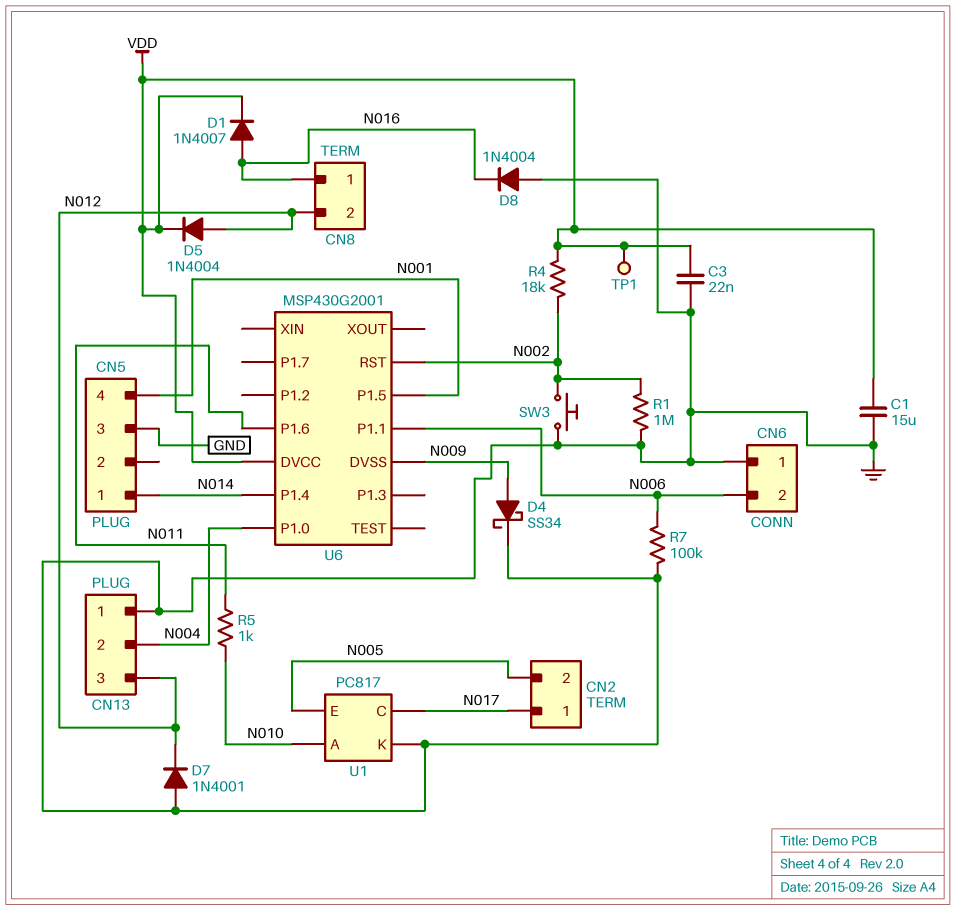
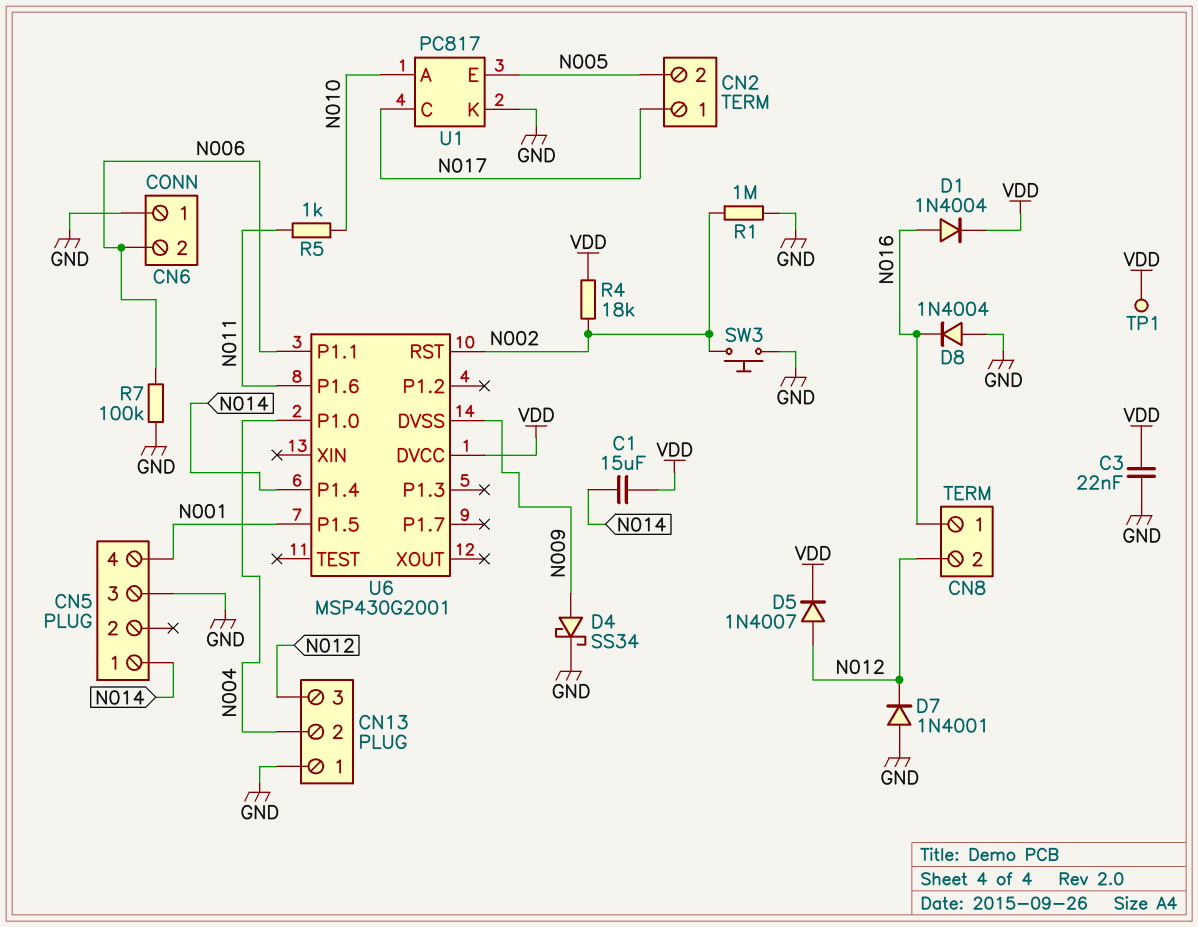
C1: 15uF (GND, VDD) -> 15uF (N014, VDD)
D1: diode 1N4007 (A N016, K VDD) -> diode 1N4004 (A N016, K VDD)
D5: diode 1N4004 (A N012, K VDD) -> diode 1N4007 (A N012, K VDD)

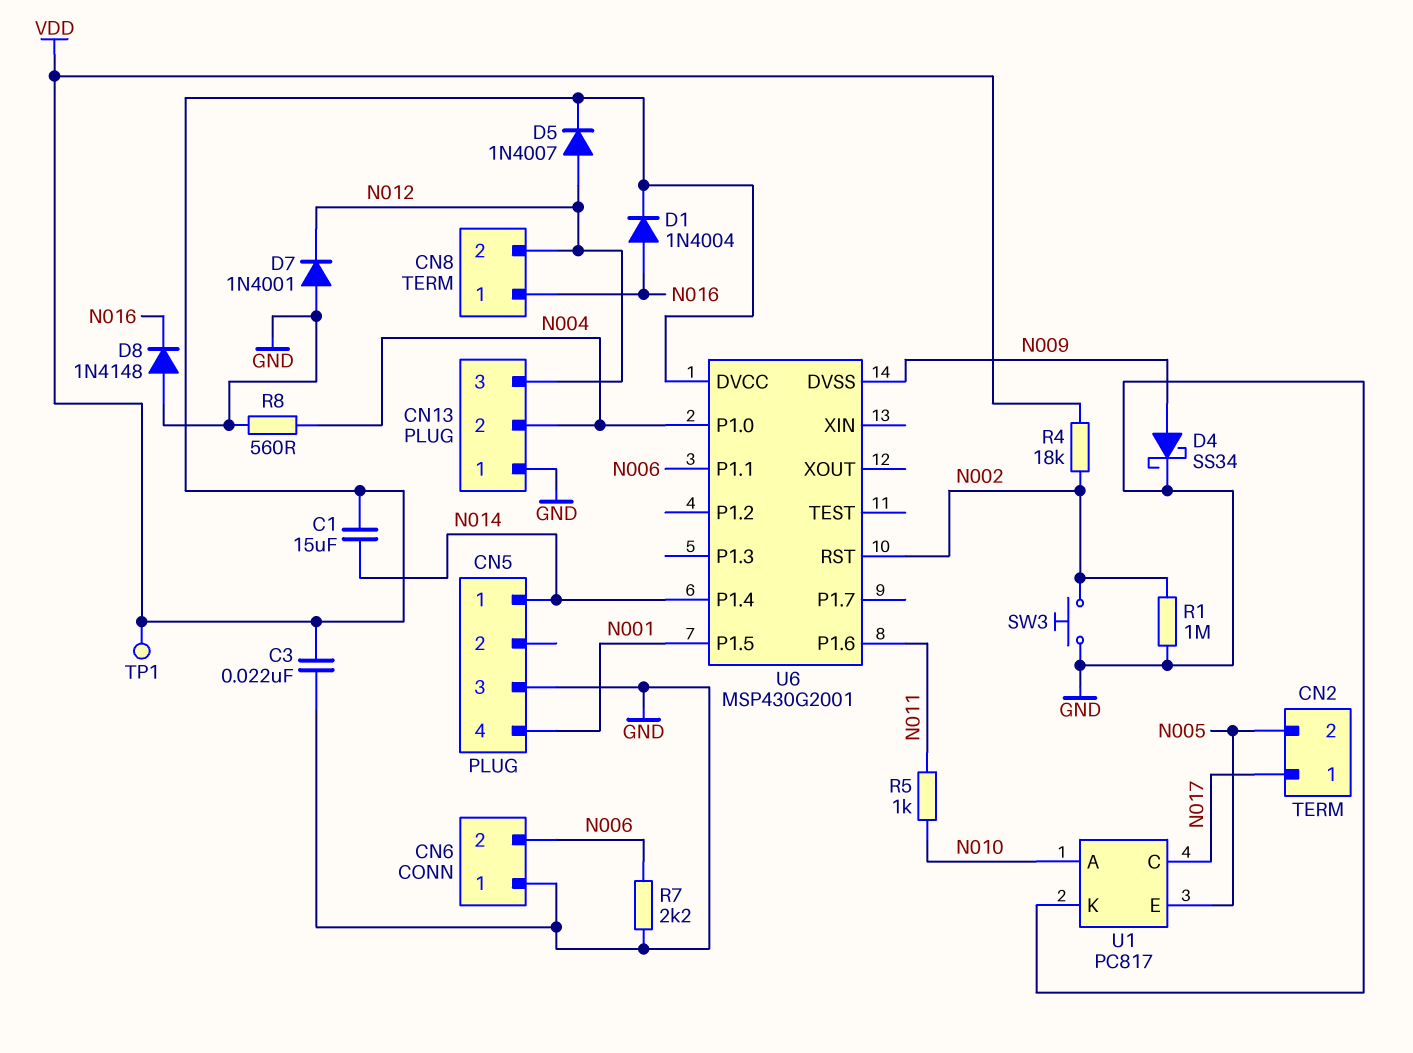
D8: diode 1N4004 (A GND, K N016) -> diode 1N4148 (A GND, K N016)
R7: 100k (GND, N006) -> 2.2k (GND, N006)
R8: none -> 560 (GND, N004)

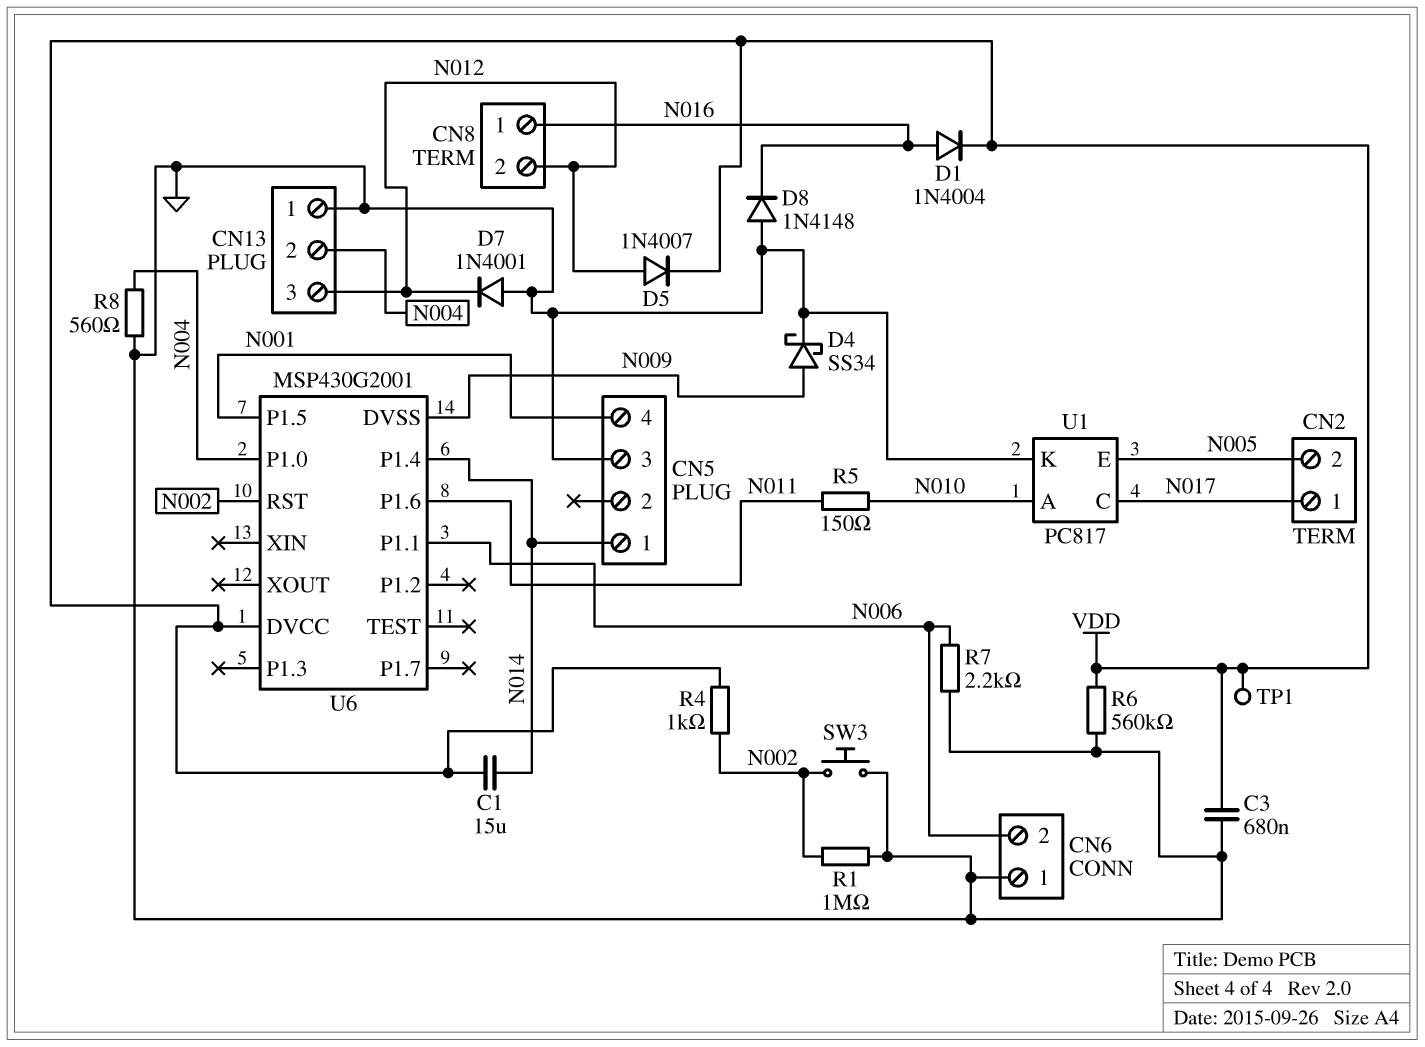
C3: 22nF (GND, VDD) -> 680nF (GND, VDD)
R4: 18k (N002, VDD) -> 1k (N002, VDD)
R5: 1k (N010, N011) -> 150 (N010, N011)
R6: none -> 560k (GND, VDD)

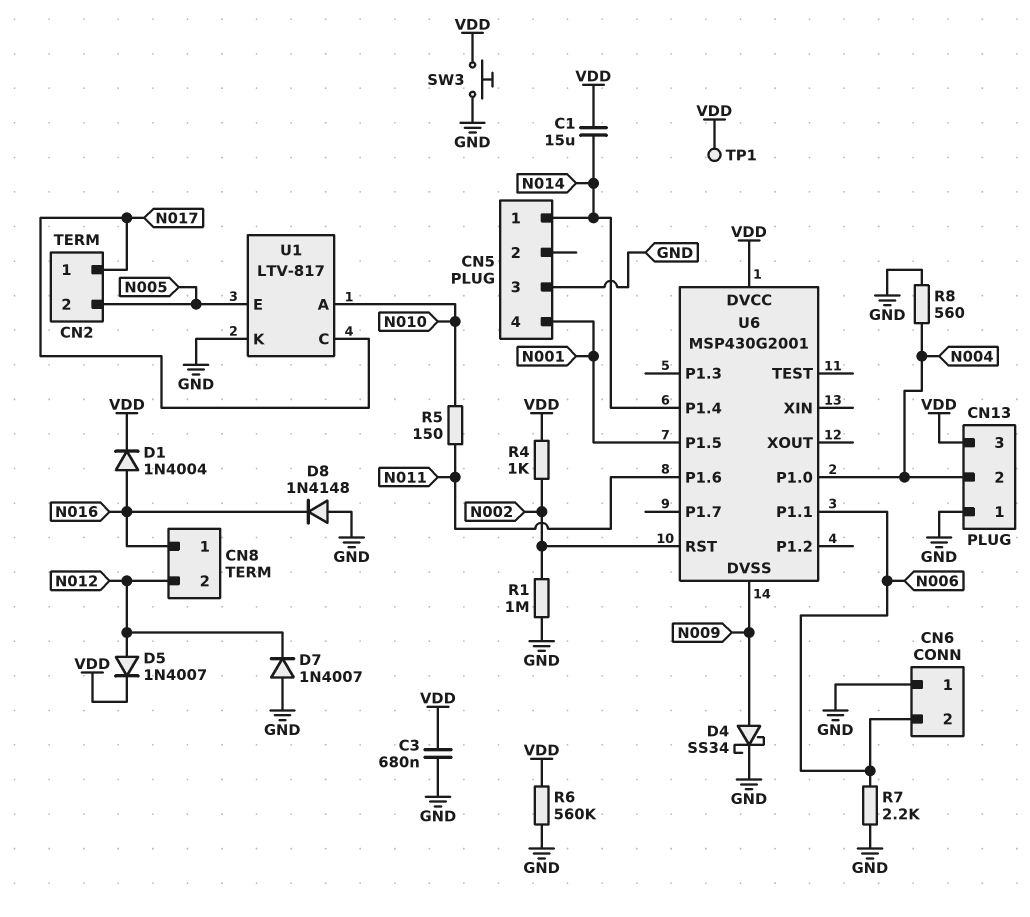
CN13 pin 3: N012 -> VDD
D7: diode 1N4001 (A GND, K N012) -> diode 1N4007 (A GND, K N012)
SW3: button (GND, N002) -> button (GND, VDD)
U1: PC817 -> LTV-817

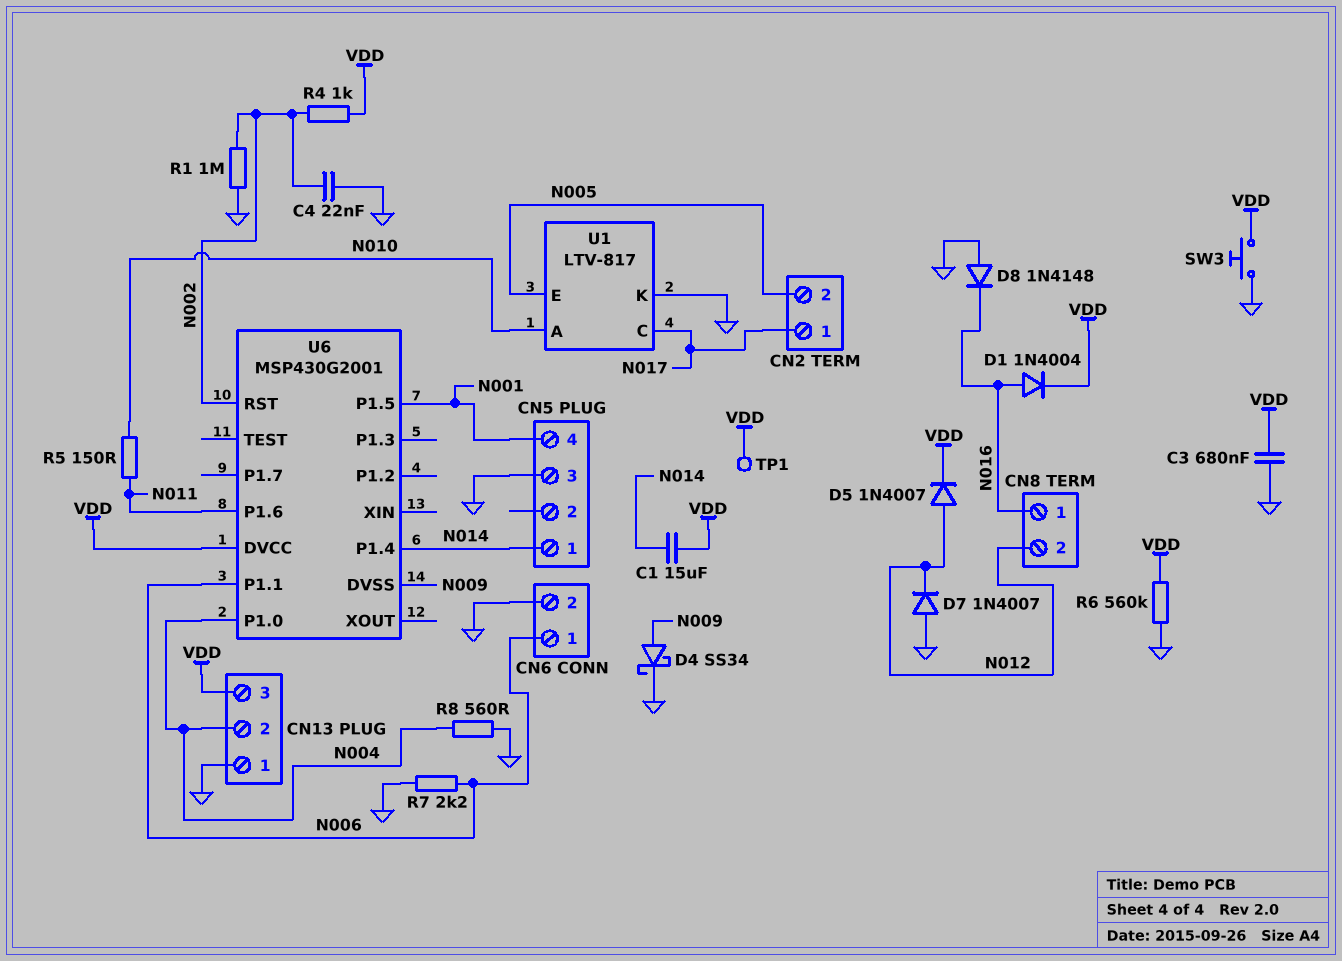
C4: none -> 22nF (GND, N002)
CN6 pin 1: GND -> N006
CN6 pin 2: N006 -> GND

